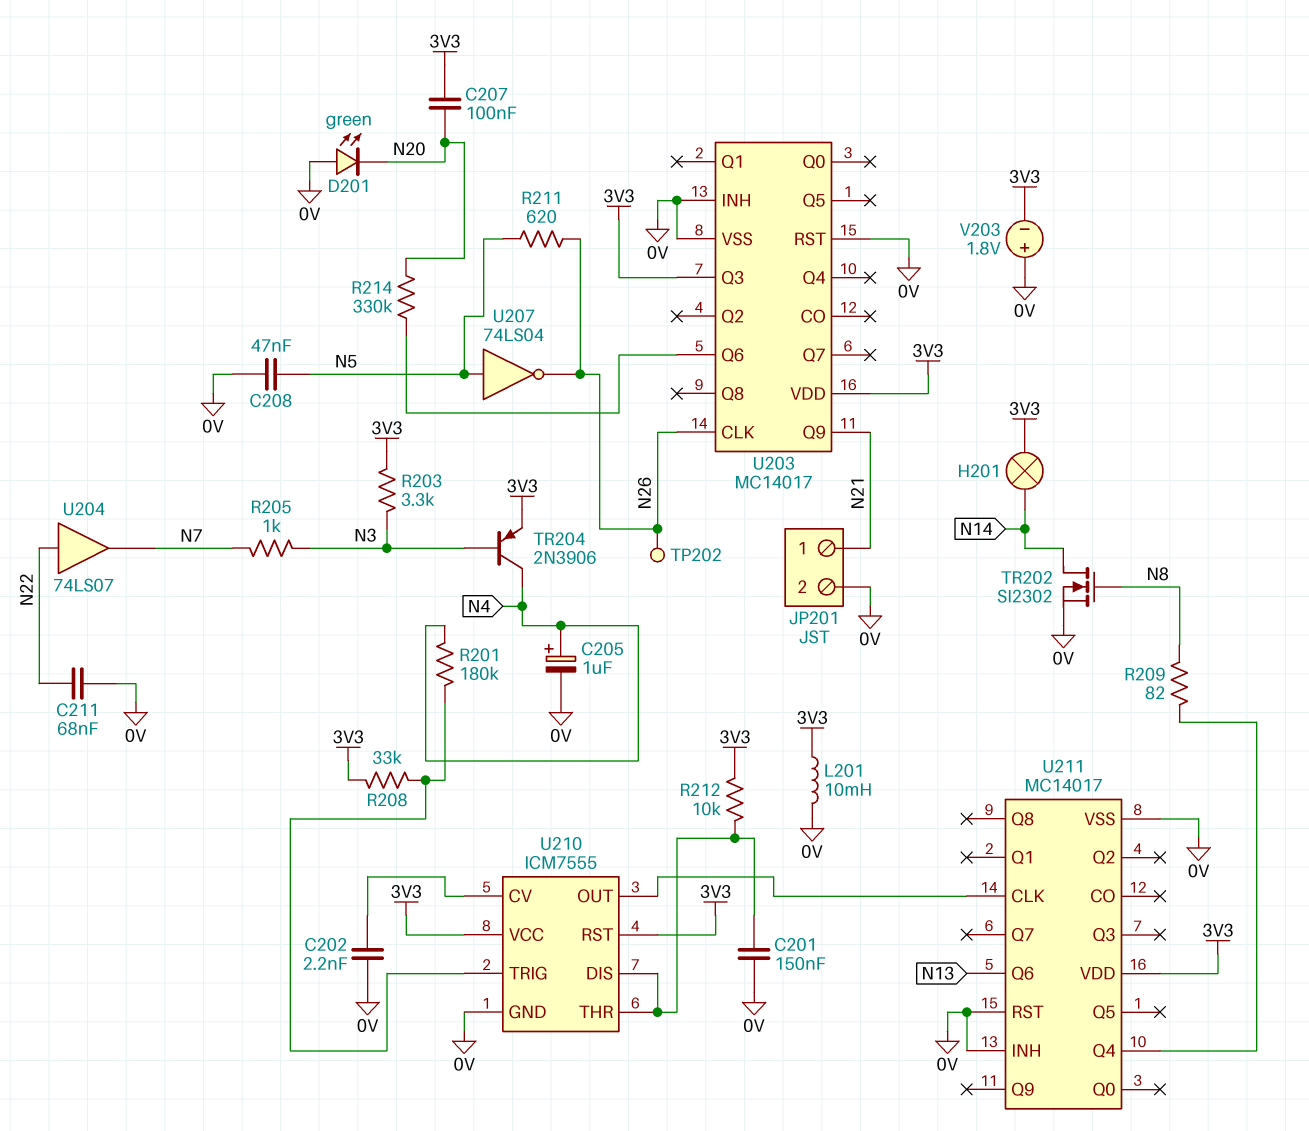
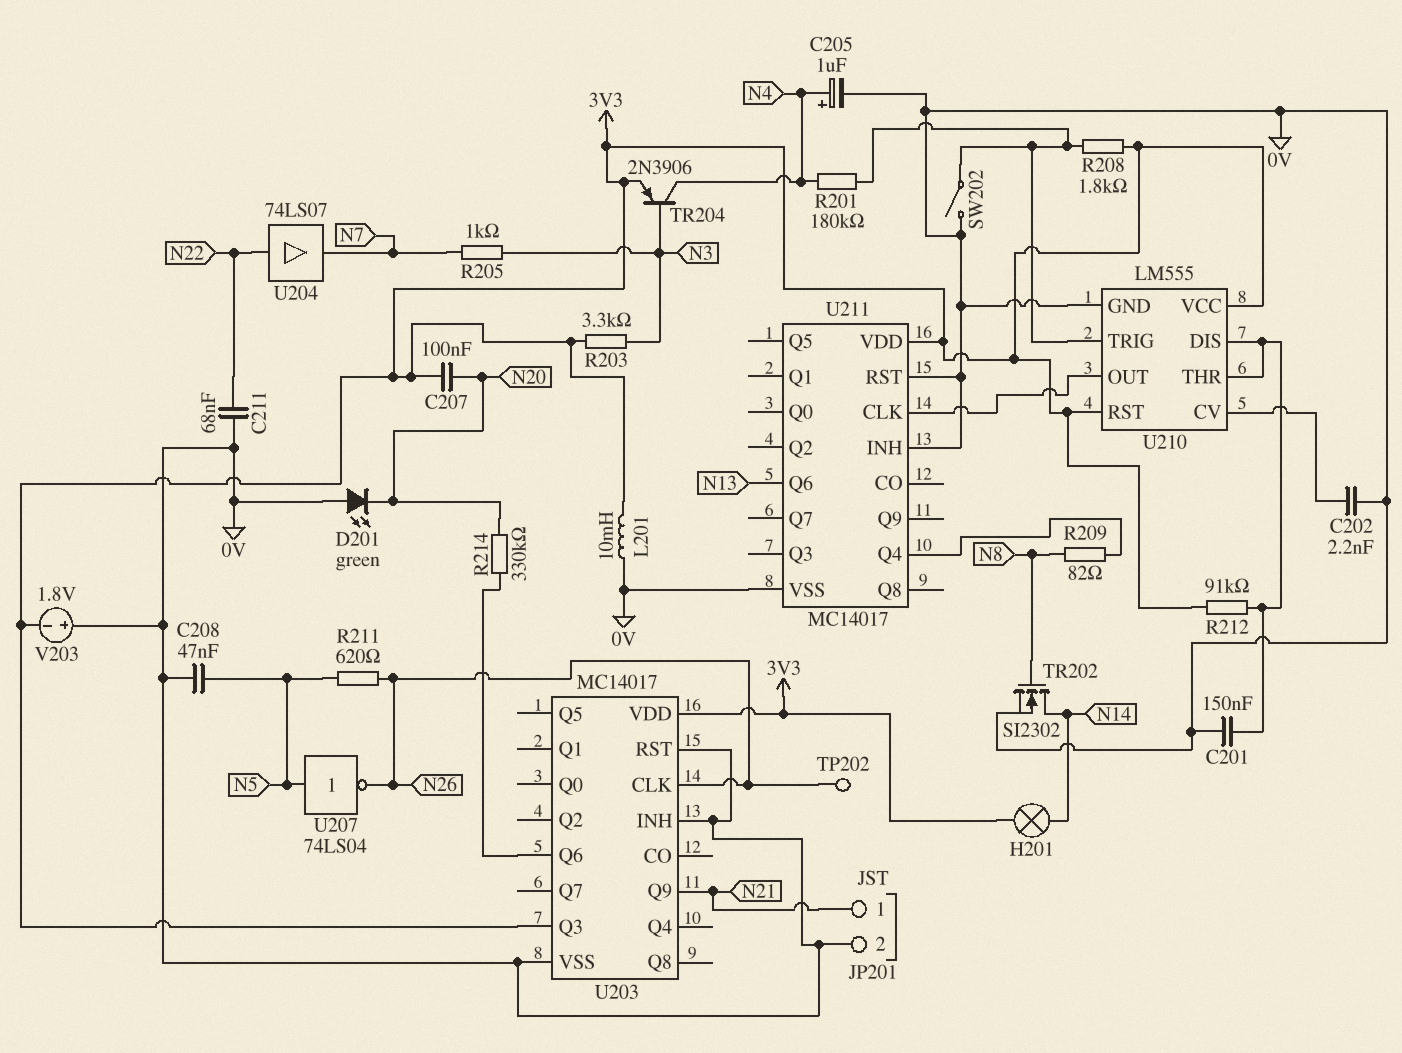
R208: 33k (3V3, U210/TRIG) -> 1.8k (3V3, U210/TRIG)
R212: 10k (3V3, U210/DIS) -> 91k (3V3, U210/DIS)
SW202: none -> switch (0V, U210/TRIG)
U210: ICM7555 -> LM555

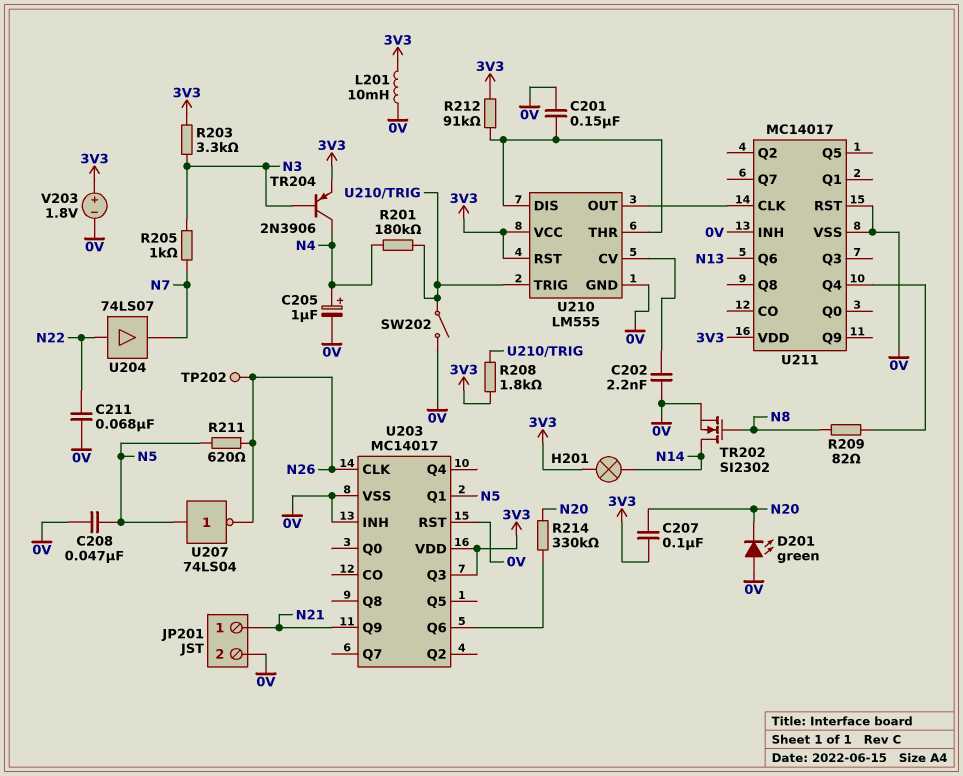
U203 pin Q1: none -> N5
V203: 1.8V (plus 0V, minus 3V3) -> 1.8V (plus 3V3, minus 0V)

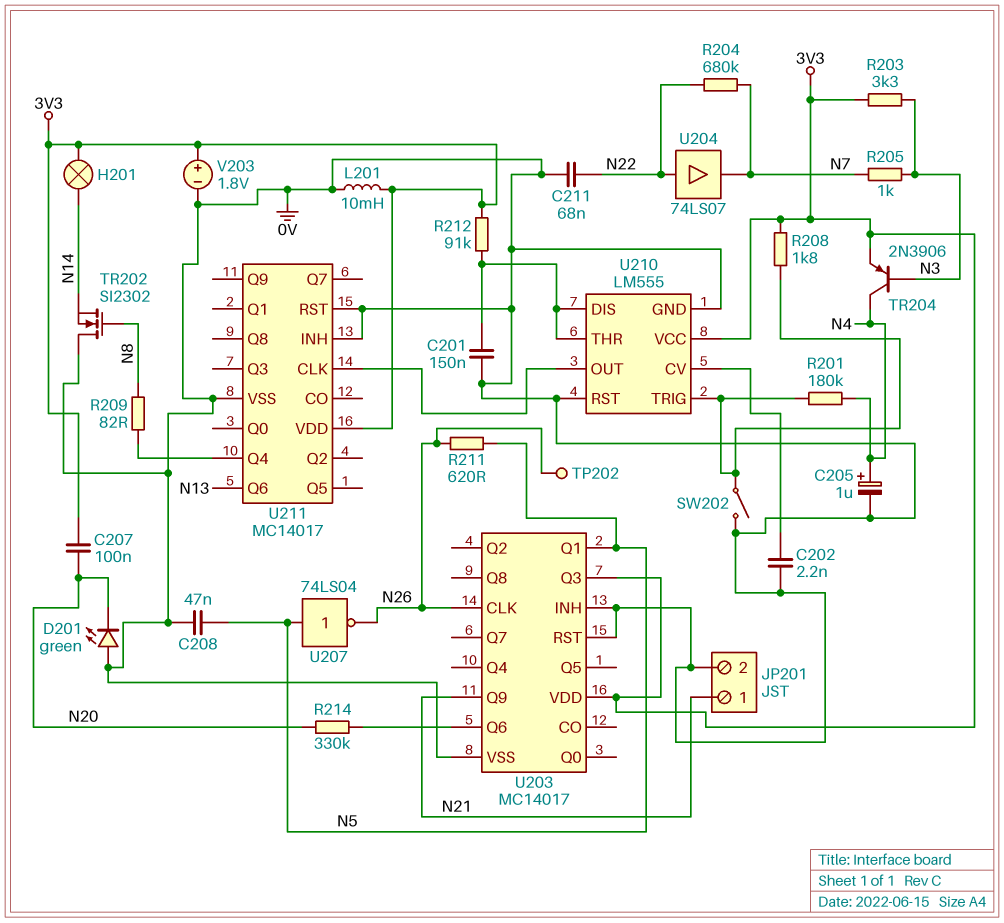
R204: none -> 680k (N7, N22)
TR202: NMOS SI2302 (G N8, D N14, S 0V) -> NMOS SI2302 (G N8, D 0V, S N14)
U210 pin RST: 3V3 -> 0V

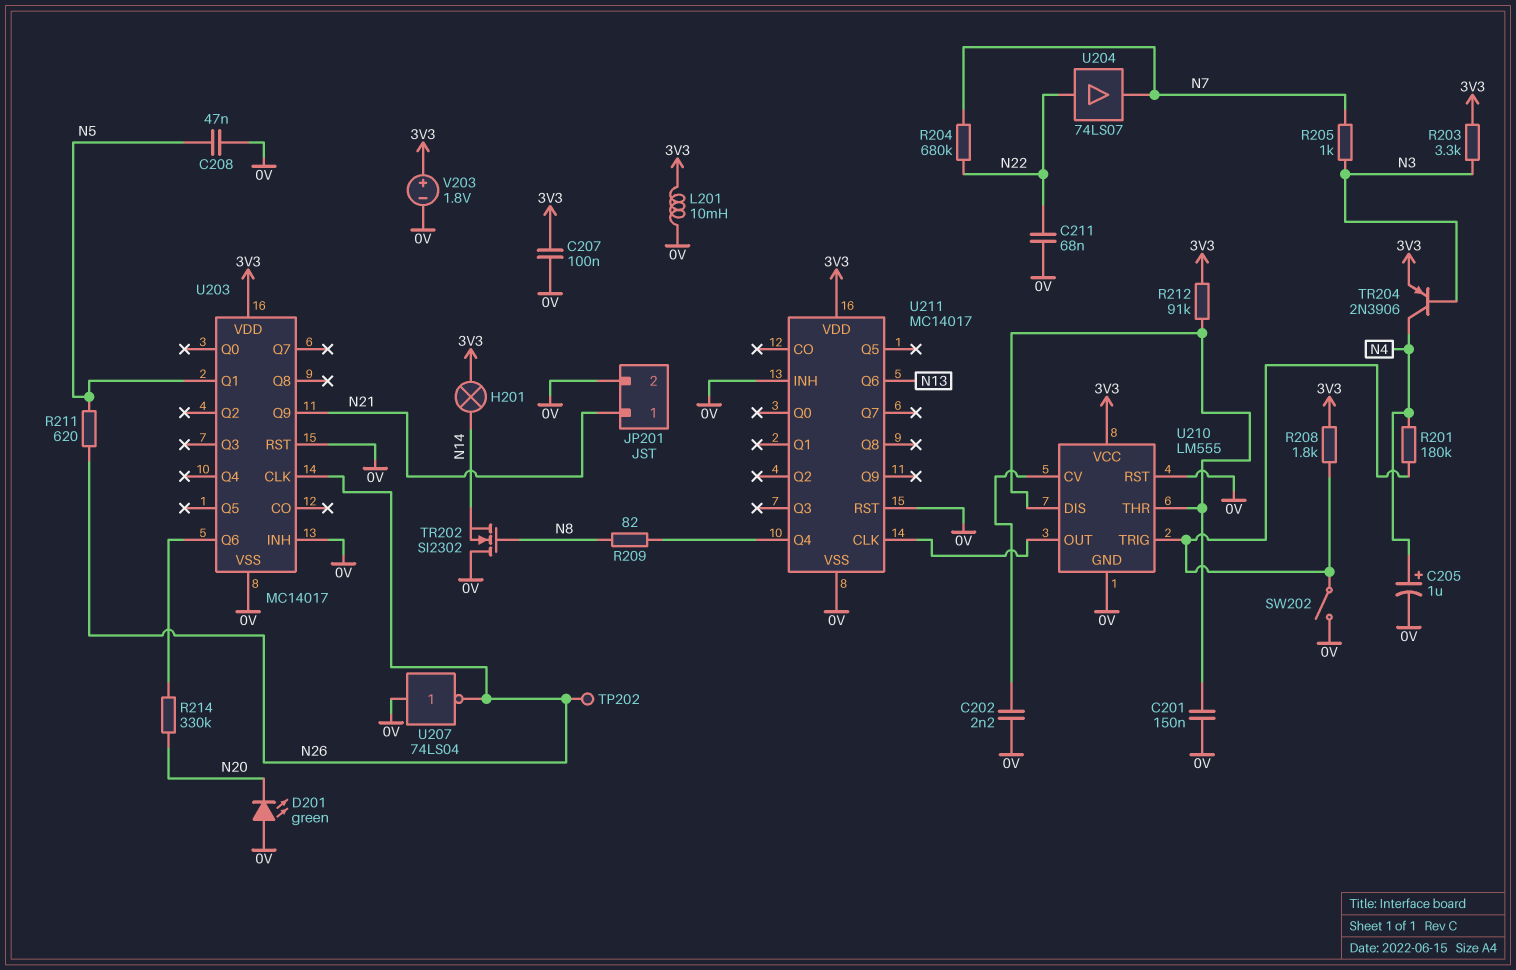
C207: 100nF (3V3, N20) -> 100nF (0V, 3V3)
U203 pin Q3: 3V3 -> none
U207: NOT 74LS04 (in N5, out N26) -> NOT 74LS04 (in 0V, out N26)

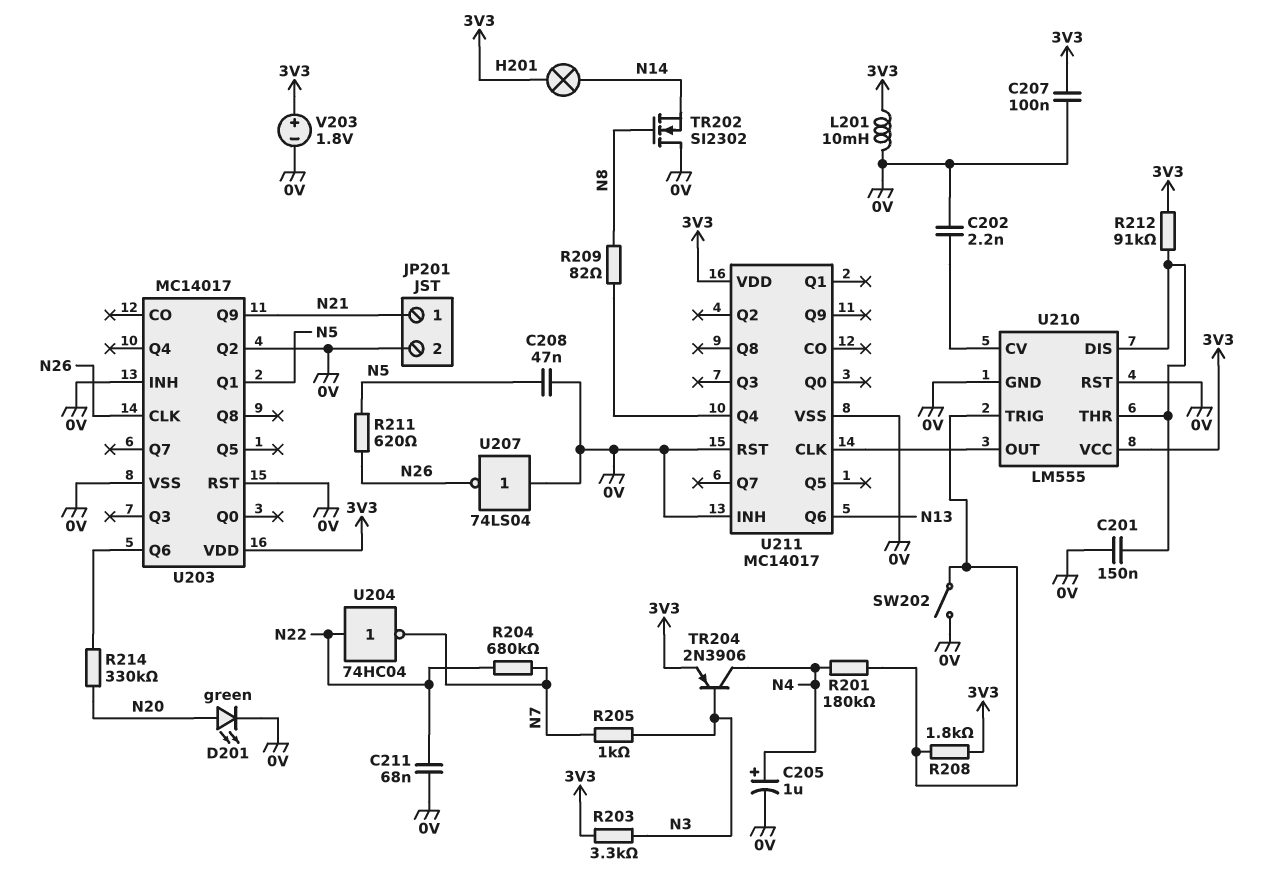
D201: LED green (A 0V, K N20) -> LED green (A N20, K 0V)
TP202: test point (N26) -> none
U203 pin Q2: none -> 0V
U204: buffer 74LS07 (in N22, out N7) -> NOT 74HC04 (in N22, out N7)

